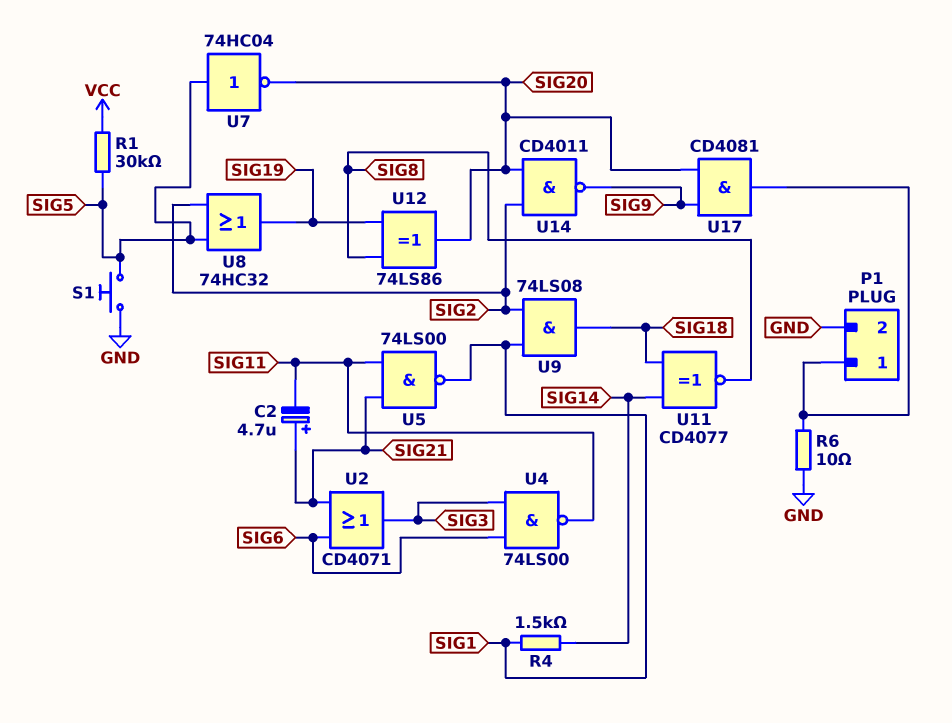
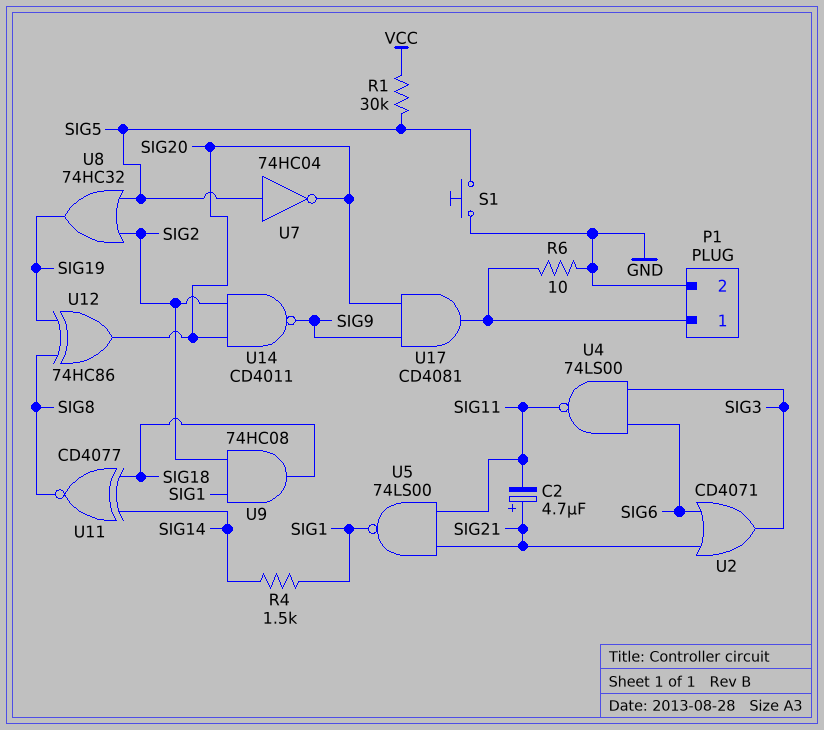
U9: AND 74LS08 (in SIG1, in SIG2, out SIG18) -> AND 74HC08 (in SIG1, in SIG2, out SIG18)
U12: XOR 74LS86 (in SIG8, in SIG19, out SIG20) -> XOR 74HC86 (in SIG8, in SIG19, out SIG20)

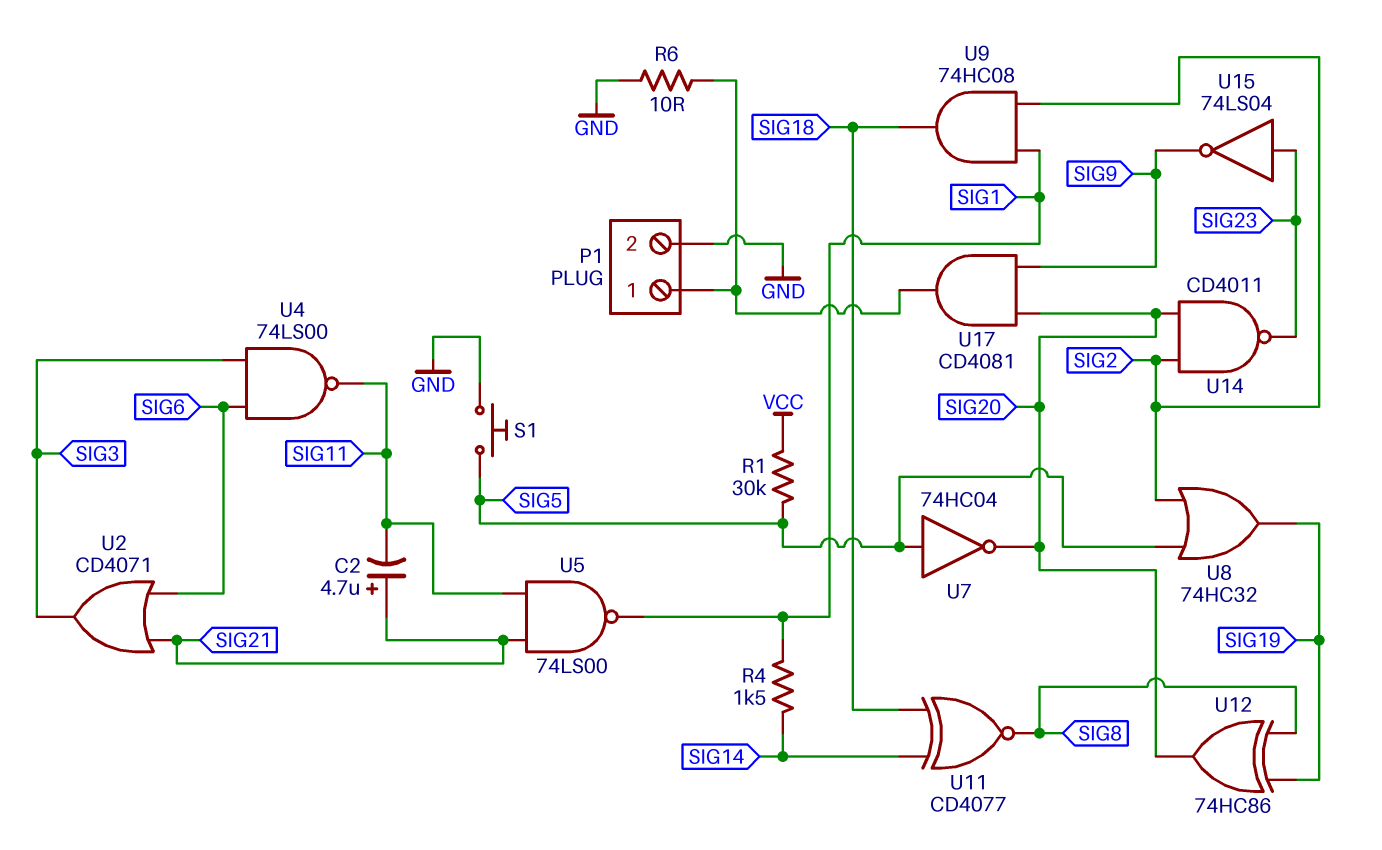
U14: NAND CD4011 (in SIG2, in SIG20, out SIG9) -> NAND CD4011 (in SIG2, in SIG20, out SIG23)
U15: none -> NOT 74LS04 (in SIG23, out SIG9)

